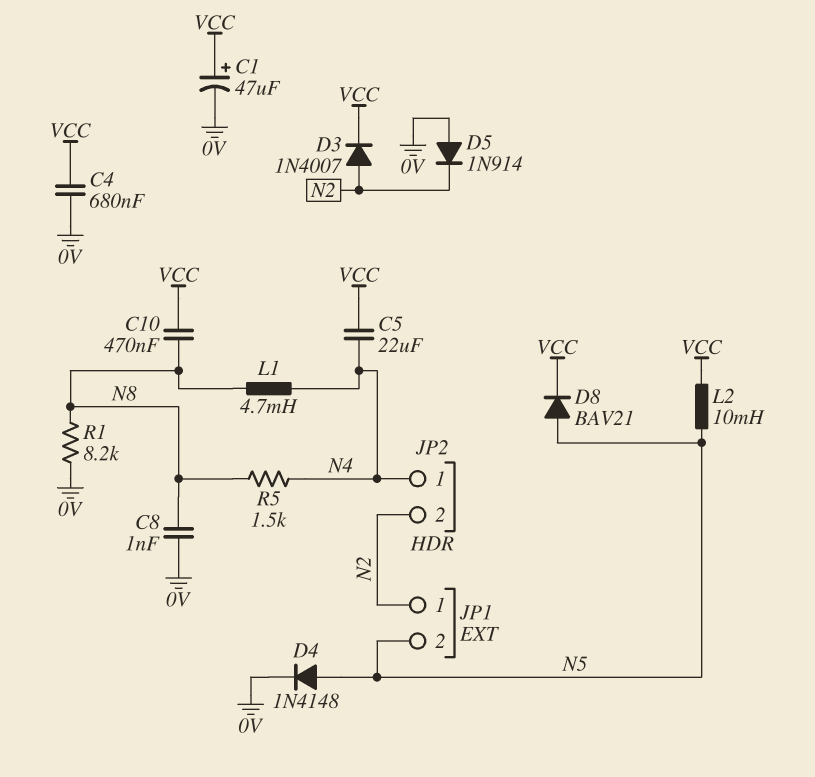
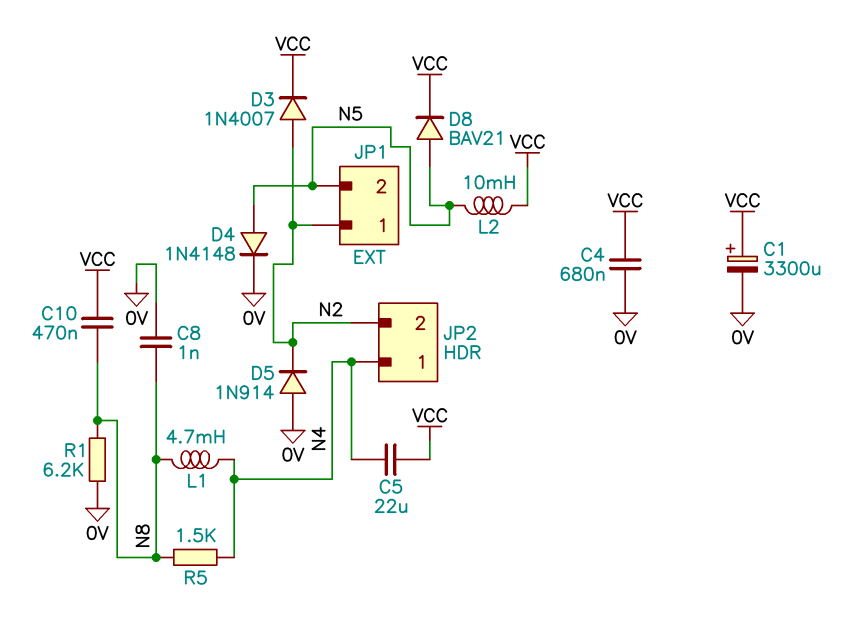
C1: 47uF (plus VCC, minus 0V) -> 3300uF (plus VCC, minus 0V)
R1: 8.2k (0V, N8) -> 6.2k (0V, N8)

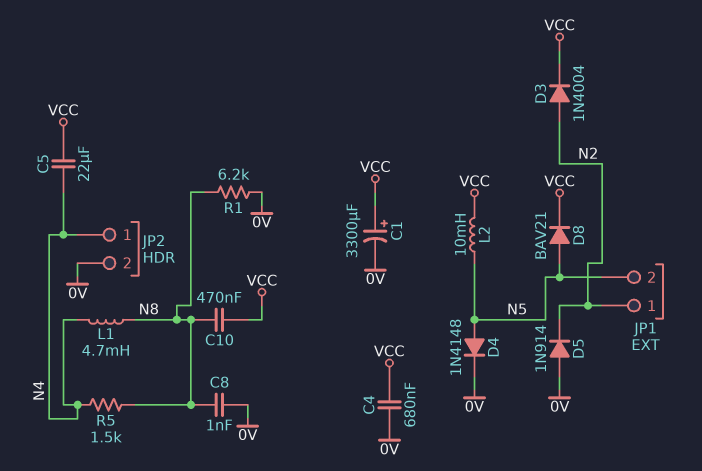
D3: diode 1N4007 (A N2, K VCC) -> diode 1N4004 (A N2, K VCC)
JP2 pin 2: N2 -> 0V

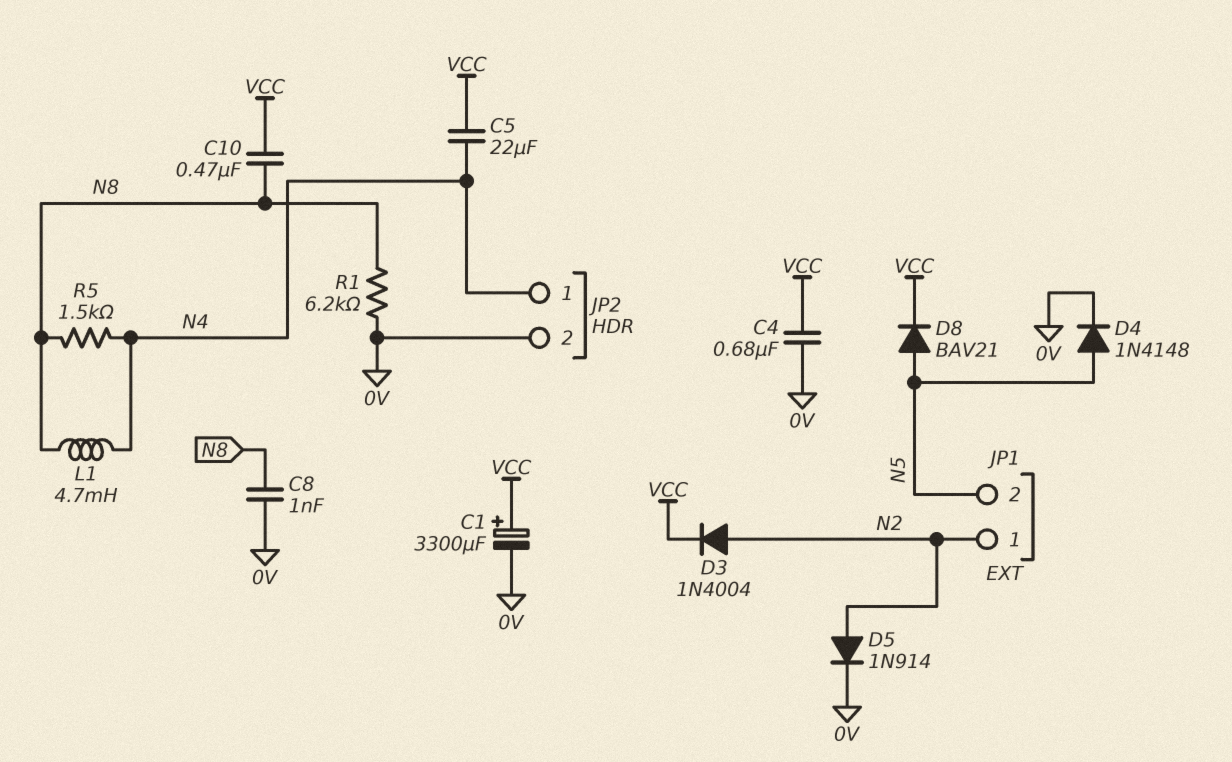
D5: diode 1N914 (A 0V, K N2) -> diode 1N914 (A N2, K 0V)
L2: 10mH (N5, VCC) -> none

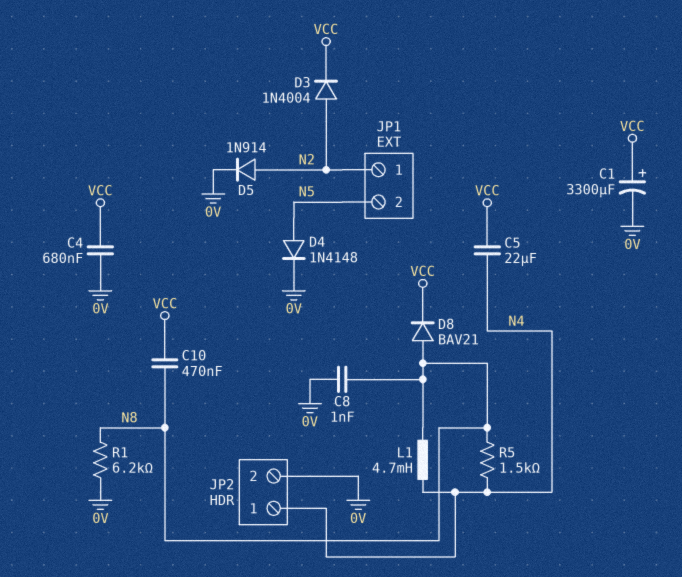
D8: diode BAV21 (A N5, K VCC) -> diode BAV21 (A N8, K VCC)

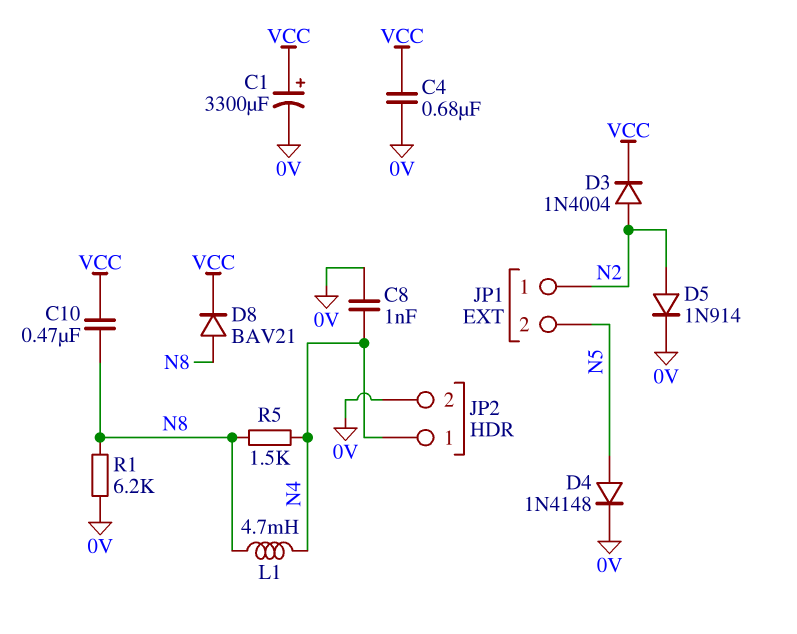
C5: 22uF (N4, VCC) -> none
C8: 1nF (0V, N8) -> 1nF (0V, N4)

